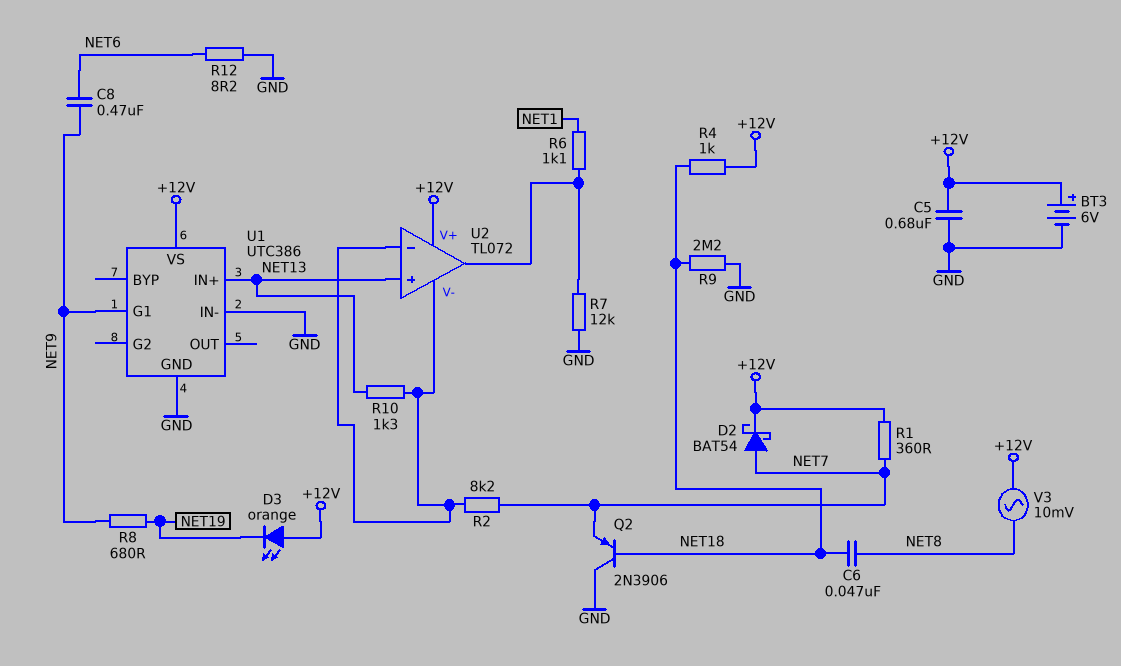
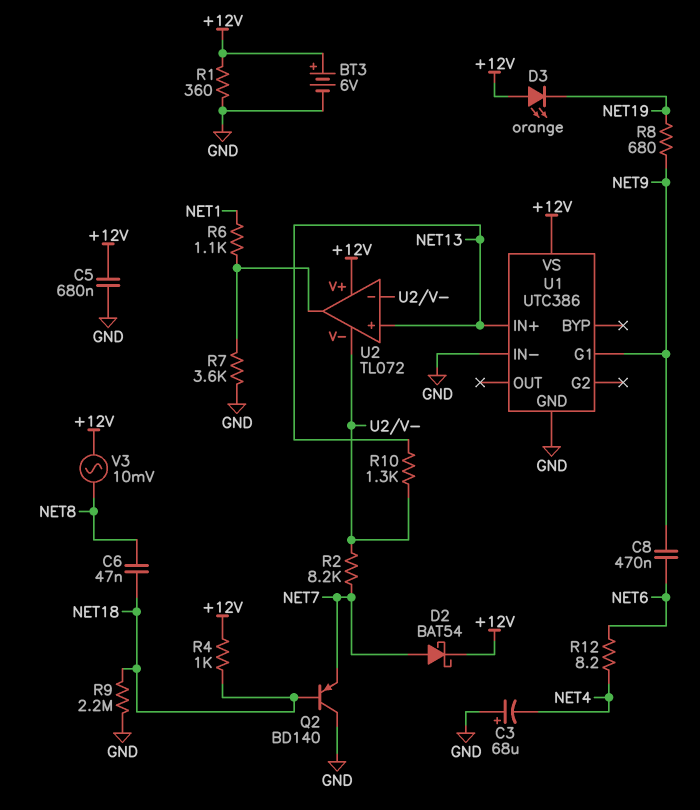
C3: none -> 68uF (plus GND, minus NET4)
Q2: PNP 2N3906 (B NET18, C GND, E NET7) -> PNP BD140 (B NET18, C GND, E NET7)
R1: 360 (+12V, NET7) -> 360 (+12V, GND)
R7: 12k (GND, U2/out) -> 3.6k (GND, U2/out)
R12: 8.2 (GND, NET6) -> 8.2 (NET4, NET6)

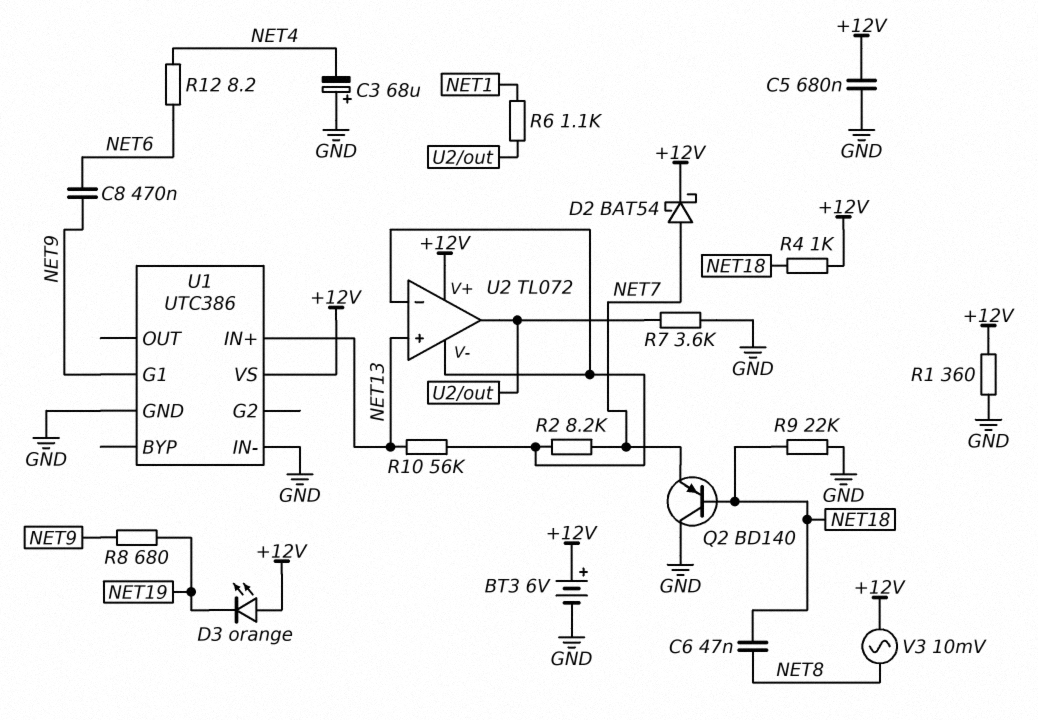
R9: 2.2M (GND, NET18) -> 22k (GND, NET18)
R10: 1.3k (NET13, U2/V-) -> 56k (NET13, U2/V-)

